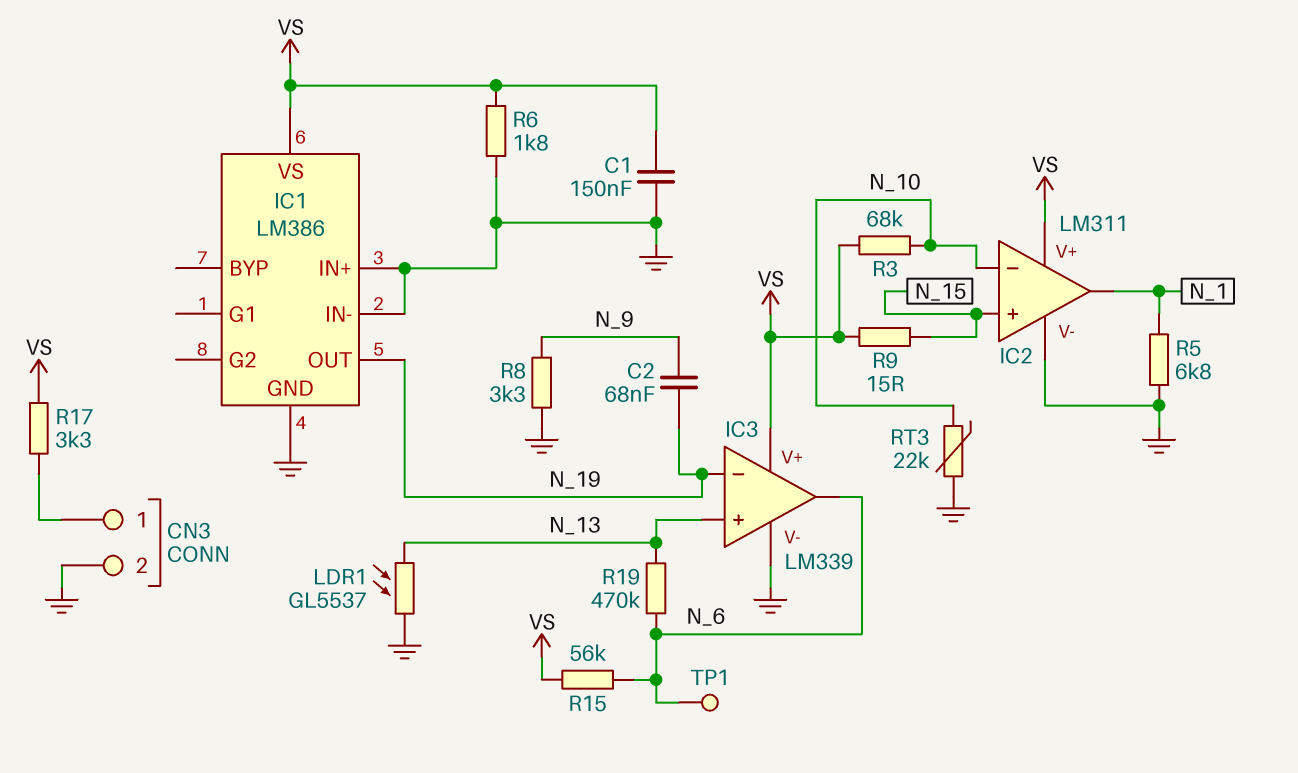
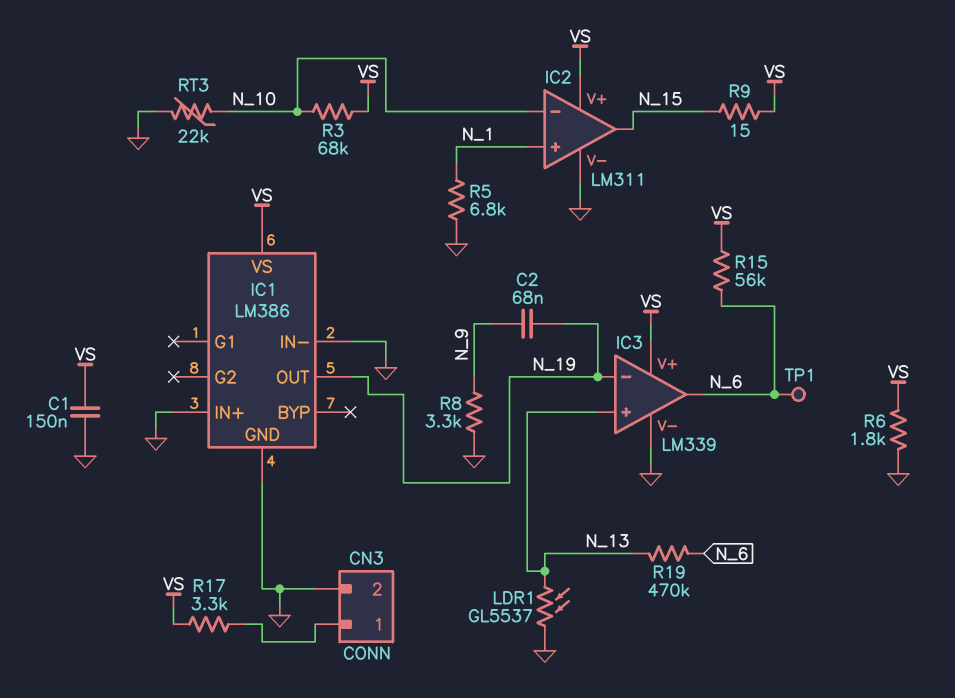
IC2 pin in+: N_15 -> N_1
IC2 pin out: N_1 -> N_15

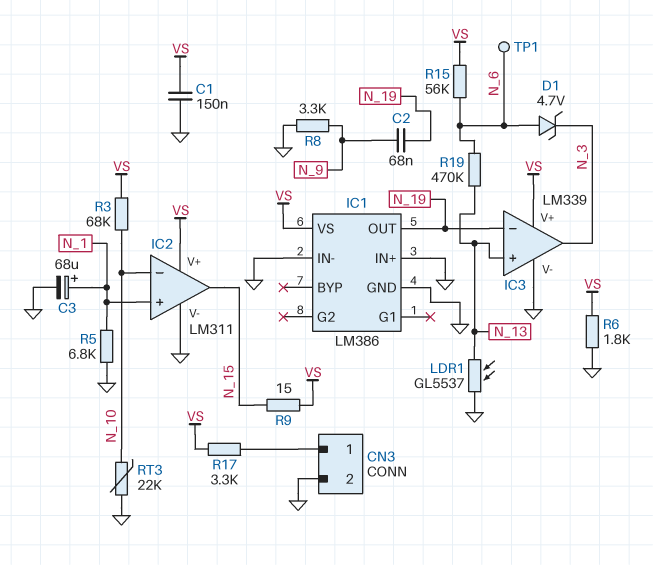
C3: none -> 68uF (plus N_1, minus GND)
D1: none -> zener 4.7V (A N_6, K N_3)
IC3 pin out: N_6 -> N_3

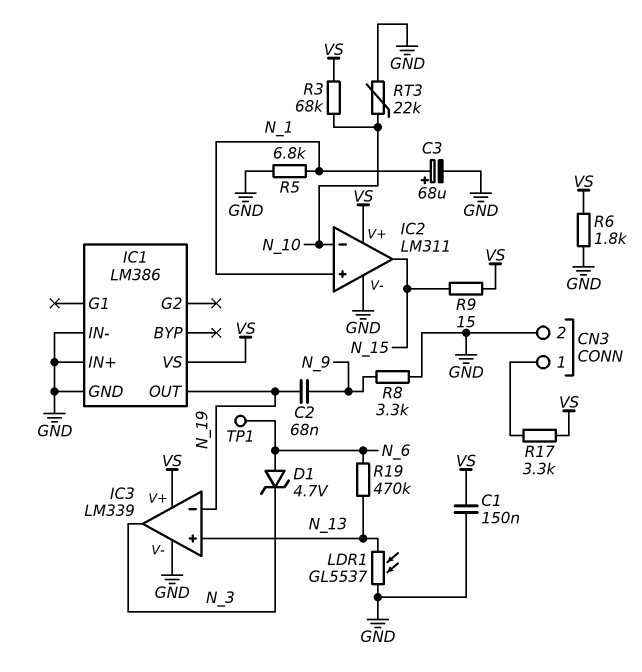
R15: 56k (N_6, VS) -> none

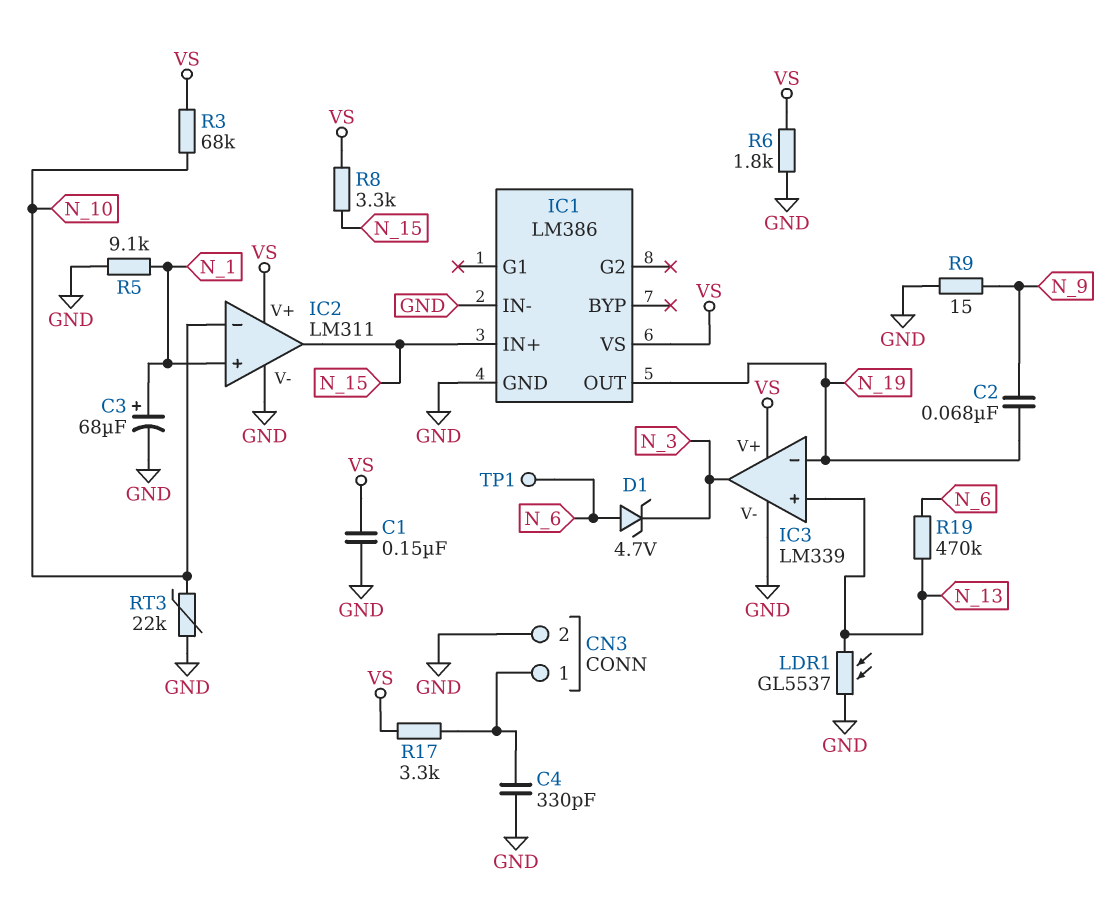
C4: none -> 330pF (CN3/1, GND)
IC1 pin IN+: GND -> N_15
R5: 6.8k (GND, N_1) -> 9.1k (GND, N_1)
R8: 3.3k (GND, N_9) -> 3.3k (N_15, VS)
R9: 15 (N_15, VS) -> 15 (GND, N_9)

